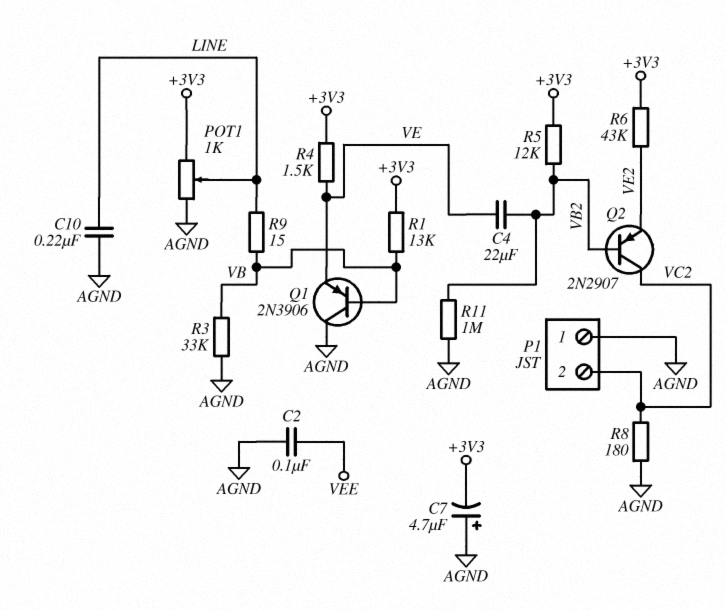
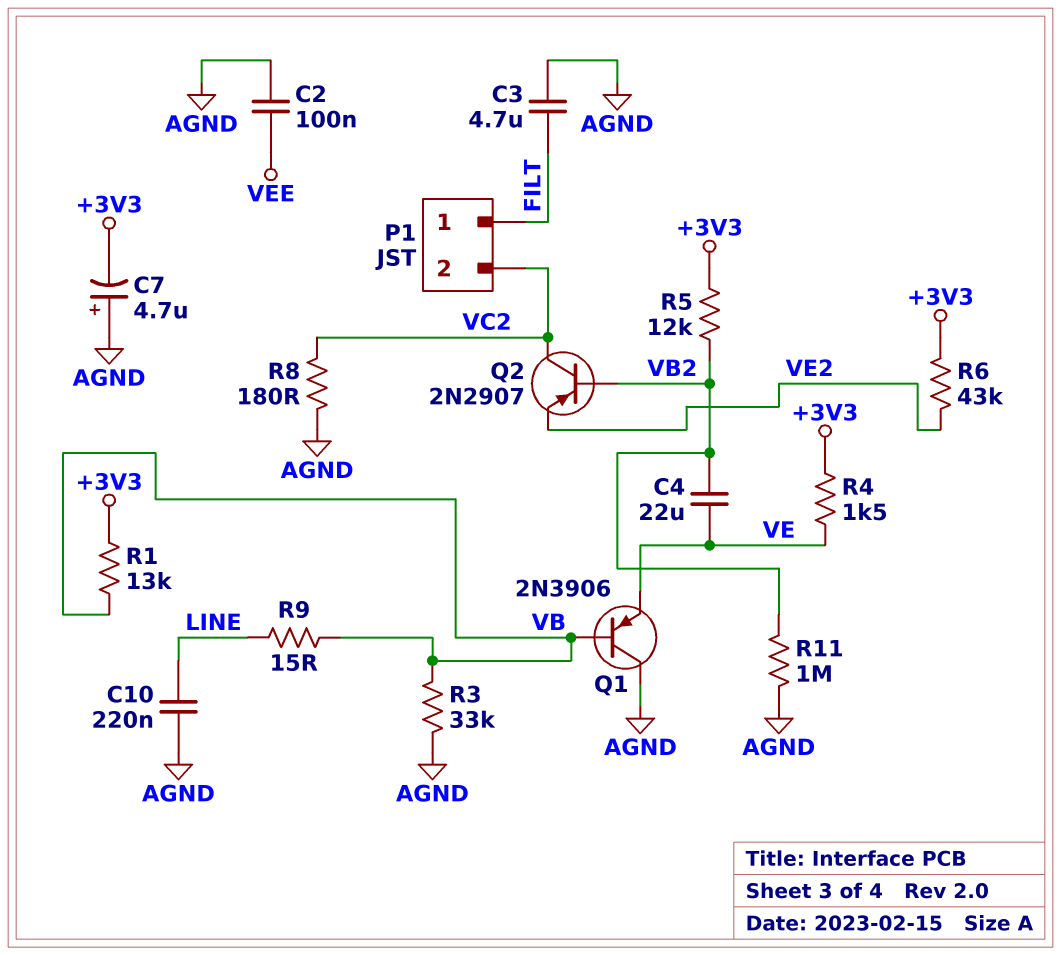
C3: none -> 4.7uF (AGND, FILT)
P1 pin 1: AGND -> FILT
POT1: 1k (+3V3, AGND, wiper LINE) -> none

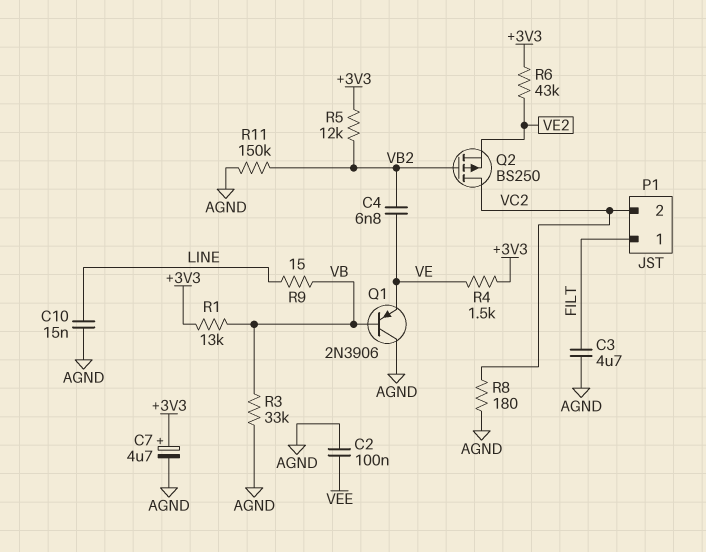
C4: 22uF (VB2, VE) -> 6.8nF (VB2, VE)
C7: 4.7uF (plus AGND, minus +3V3) -> 4.7uF (plus +3V3, minus AGND)
C10: 220nF (AGND, LINE) -> 15nF (AGND, LINE)
Q2: PNP 2N2907 (B VB2, C VC2, E VE2) -> PMOS BS250 (G VB2, D VC2, S VE2)
R11: 1M (AGND, VB2) -> 150k (AGND, VB2)

